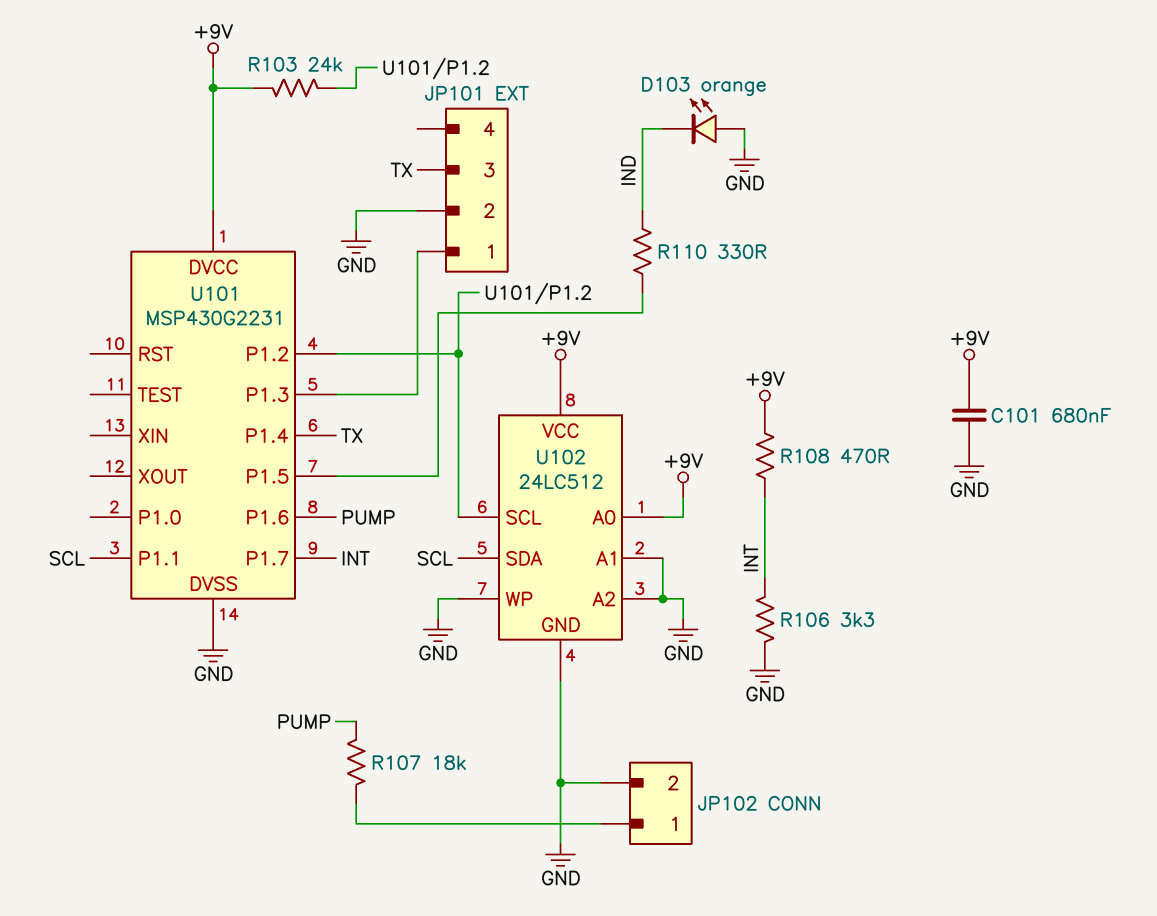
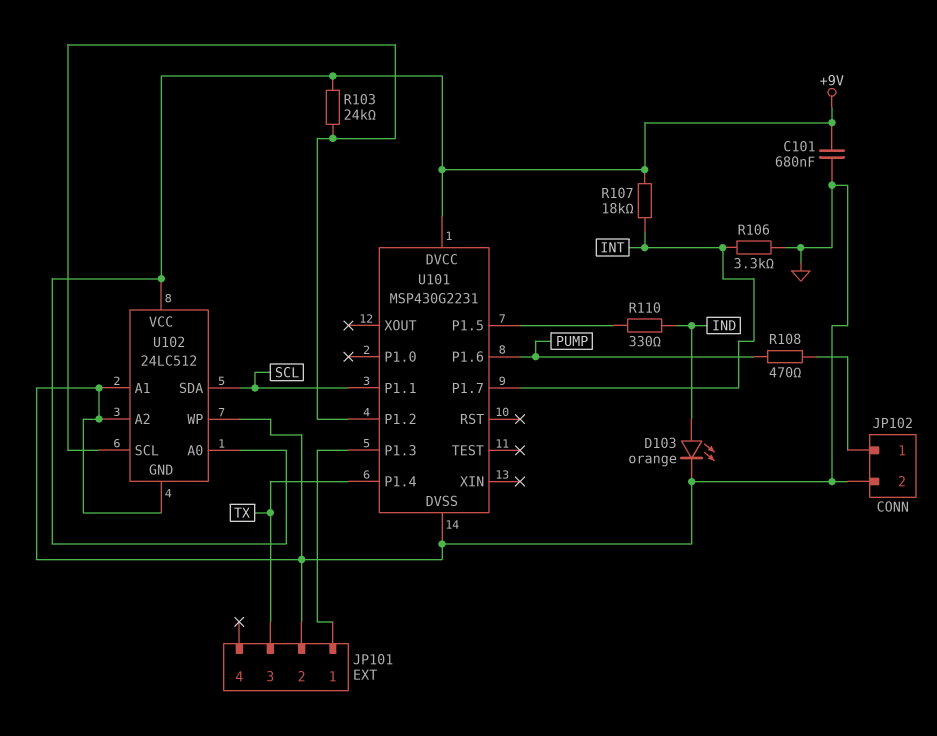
D103: LED orange (A GND, K IND) -> LED orange (A IND, K GND)
R107: 18k (JP102/1, PUMP) -> 18k (+9V, INT)
R108: 470 (+9V, INT) -> 470 (JP102/1, PUMP)

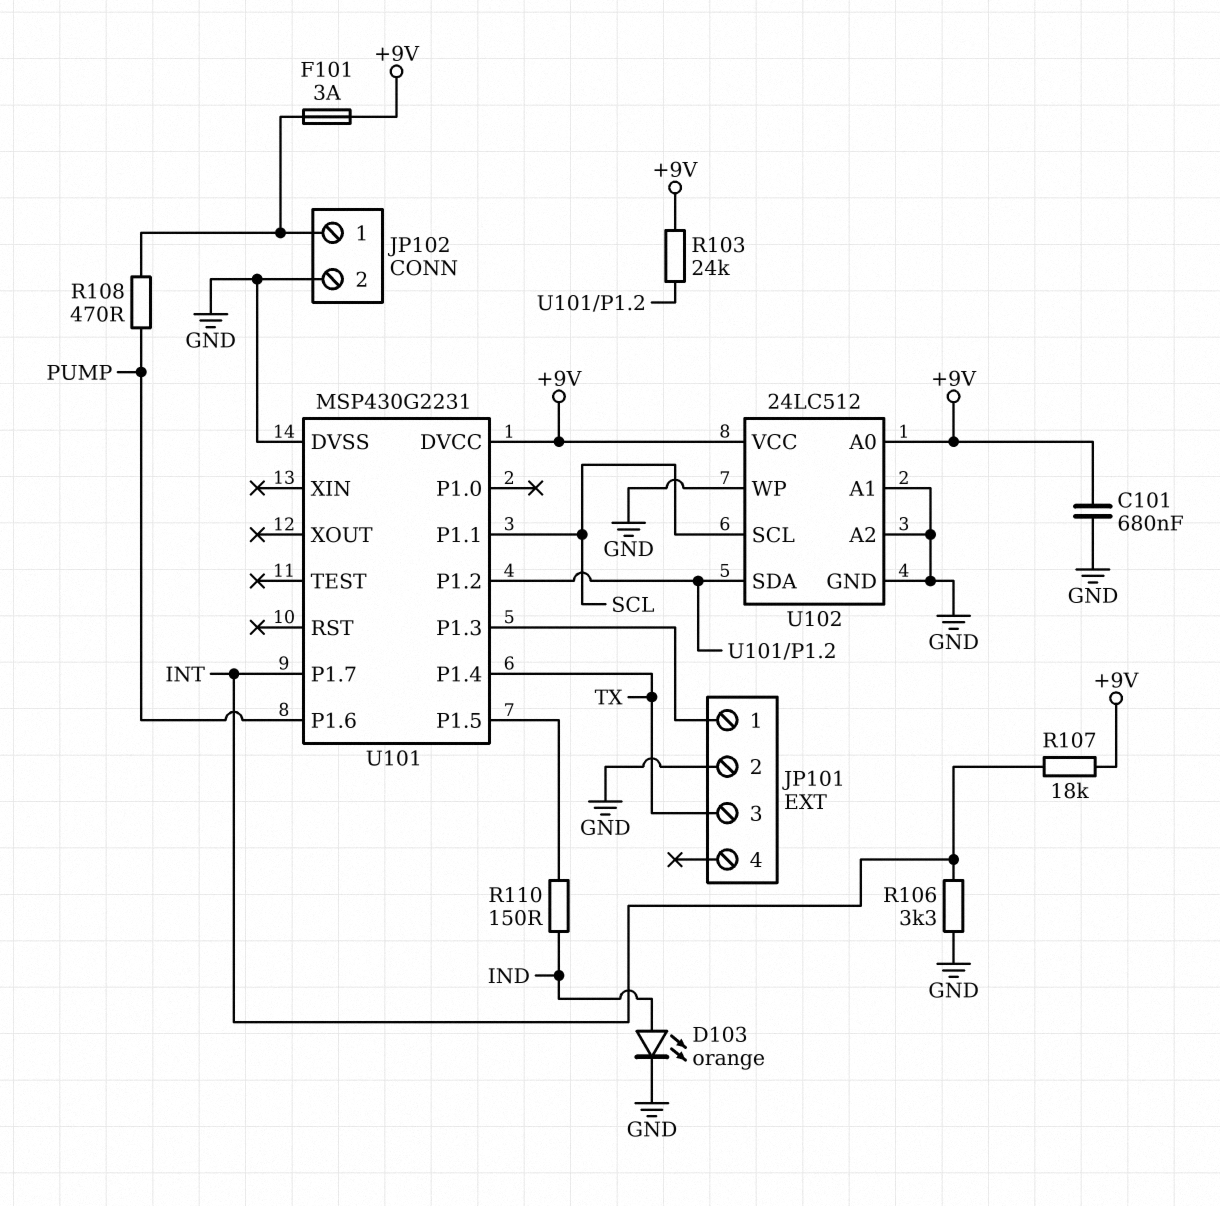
F101: none -> 3A (+9V, JP102/1)
R110: 330 (IND, U101/P1.5) -> 150 (IND, U101/P1.5)
U102 pin SCL: U101/P1.2 -> SCL
U102 pin SDA: SCL -> U101/P1.2

